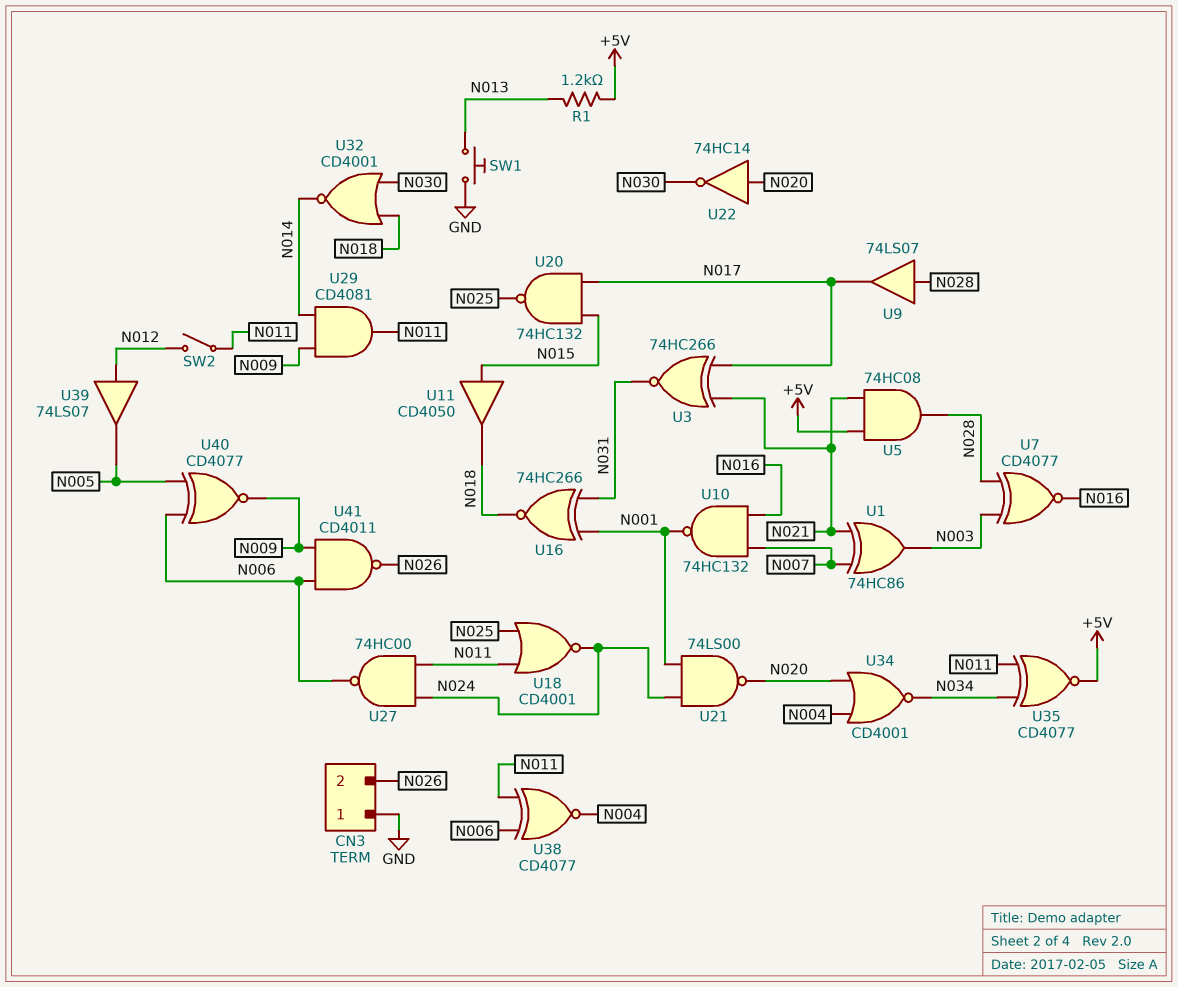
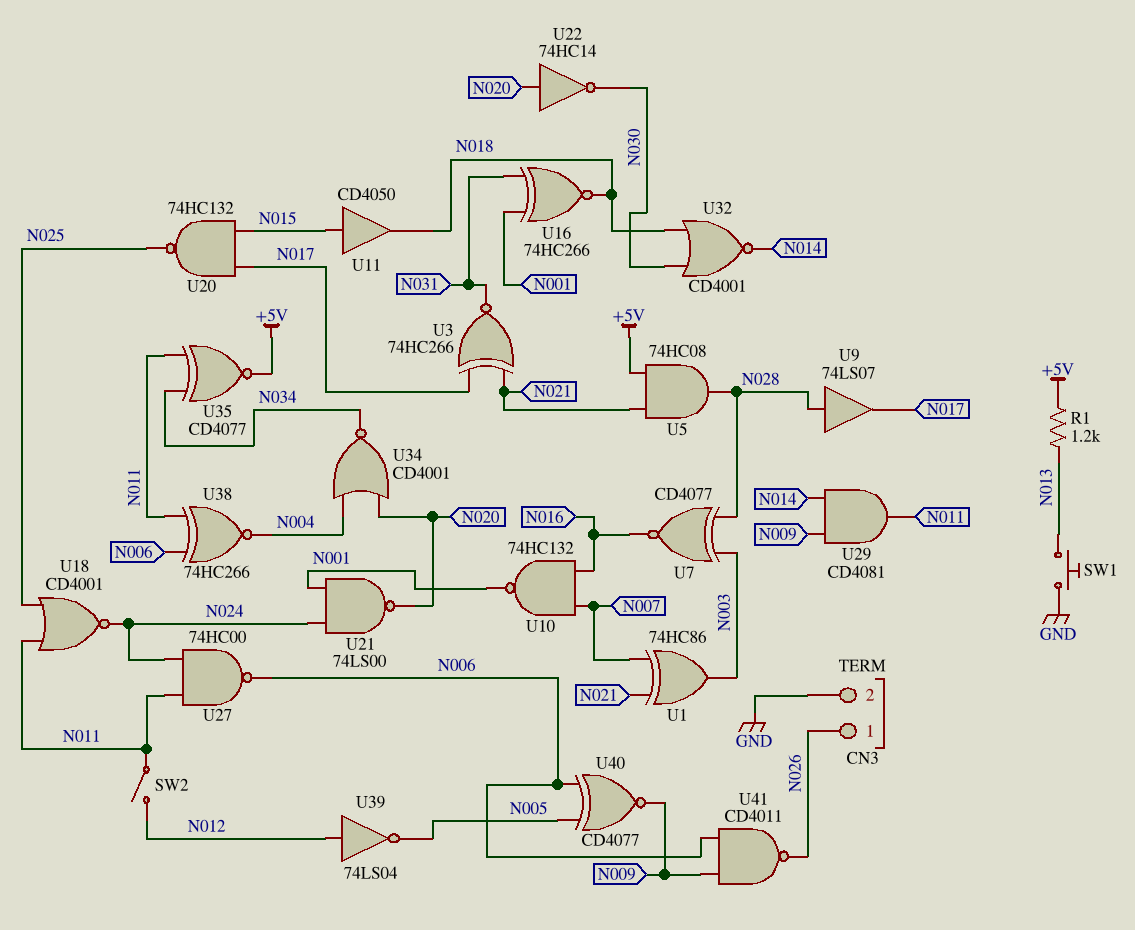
CN3 pin 1: GND -> N026
CN3 pin 2: N026 -> GND
U38: XNOR CD4077 (in N006, in N011, out N004) -> XNOR 74HC266 (in N006, in N011, out N004)
U39: buffer 74LS07 (in N012, out N005) -> NOT 74LS04 (in N012, out N005)

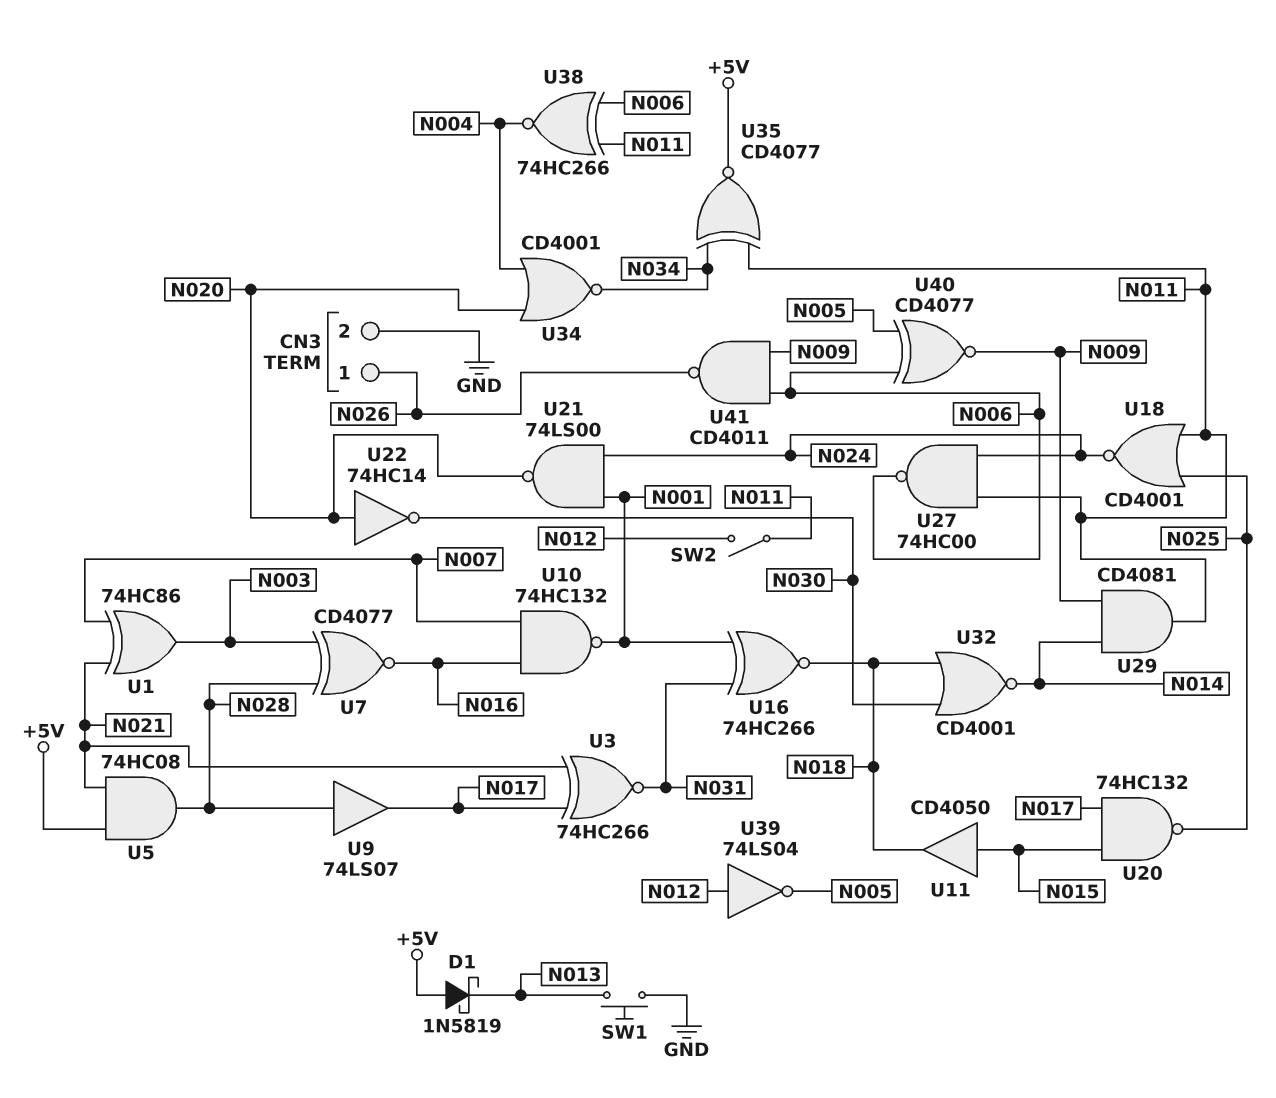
D1: none -> schottky 1N5819 (A +5V, K N013)
R1: 1.2k (+5V, N013) -> none

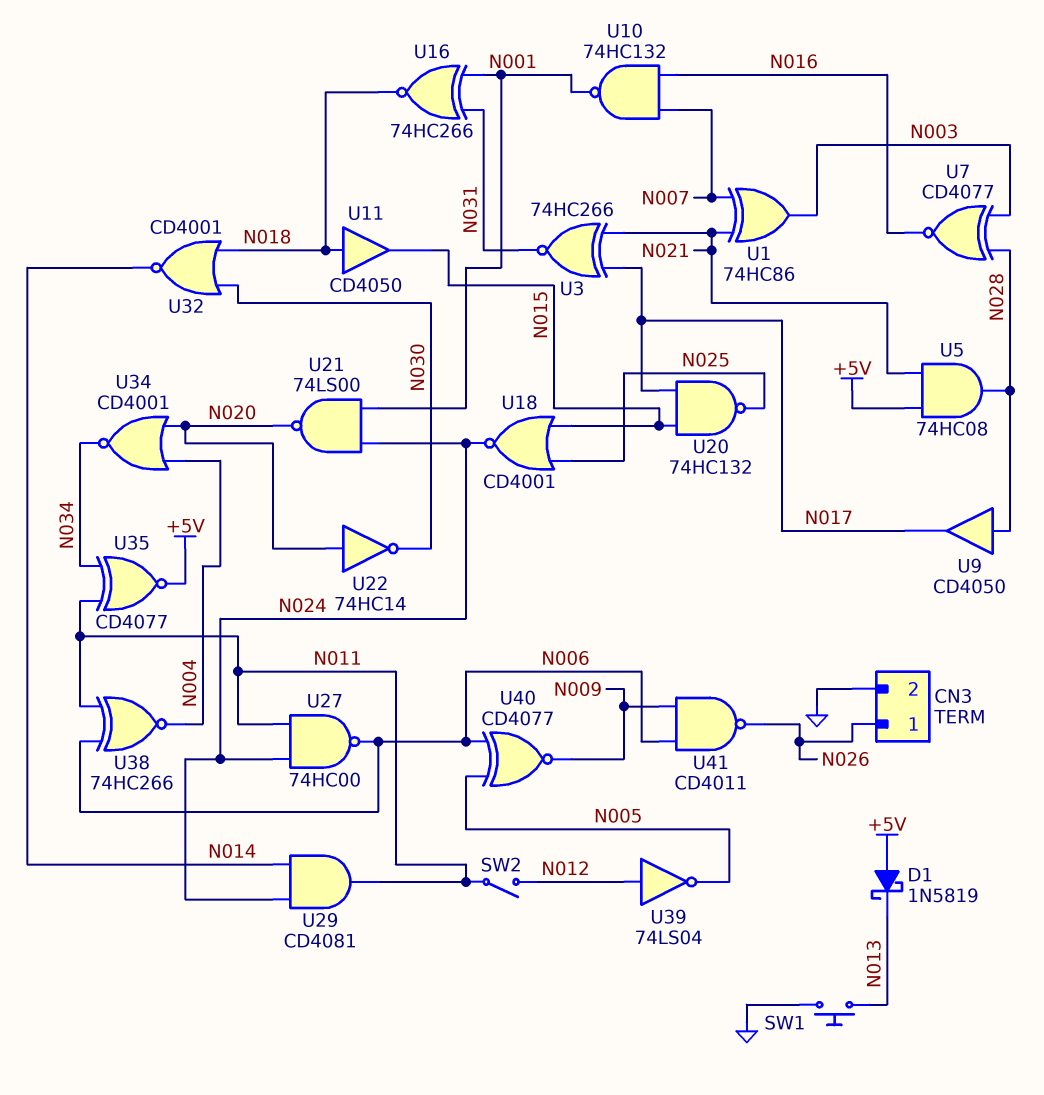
U9: buffer 74LS07 (in N028, out N017) -> buffer CD4050 (in N028, out N017)
U11: buffer CD4050 (in N015, out N018) -> buffer CD4050 (in N018, out N015)
U18: NOR CD4001 (in N011, in N025, out N024) -> NOR CD4001 (in N015, in N025, out N024)
U29: AND CD4081 (in N009, in N014, out N011) -> AND CD4081 (in N014, in N024, out N011)

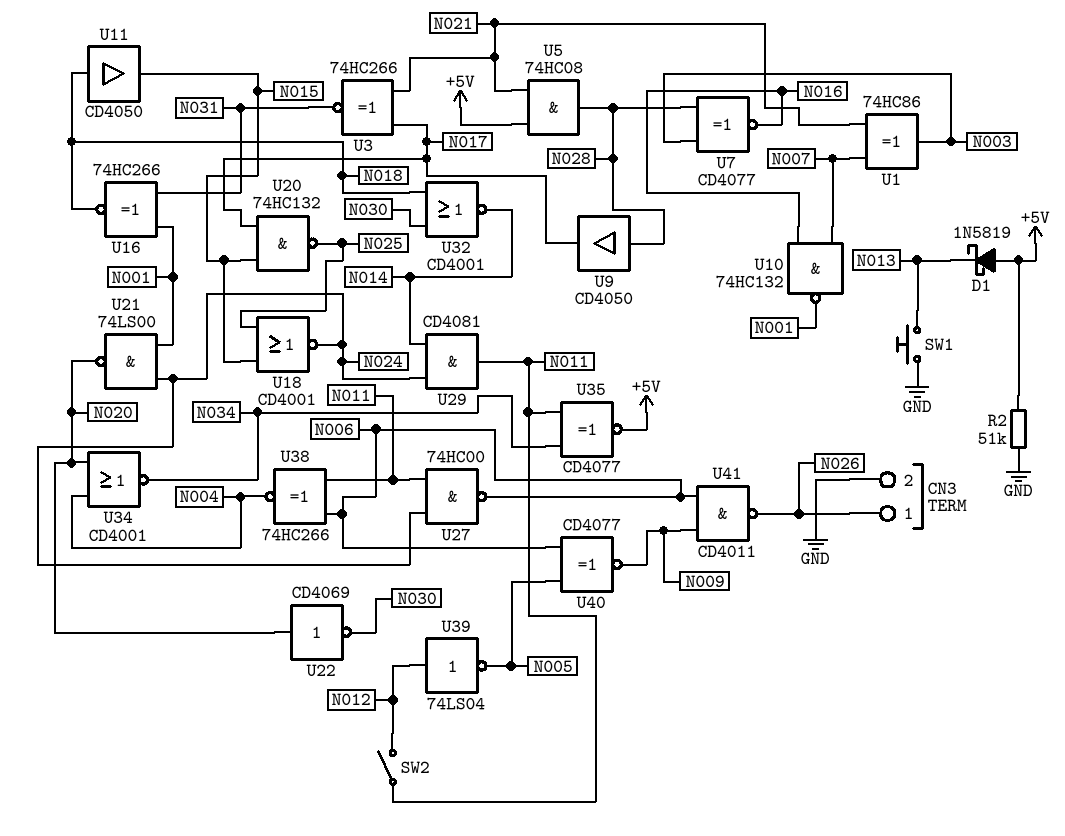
R2: none -> 51k (+5V, GND)
U22: NOT 74HC14 (in N020, out N030) -> NOT CD4069 (in N020, out N030)

